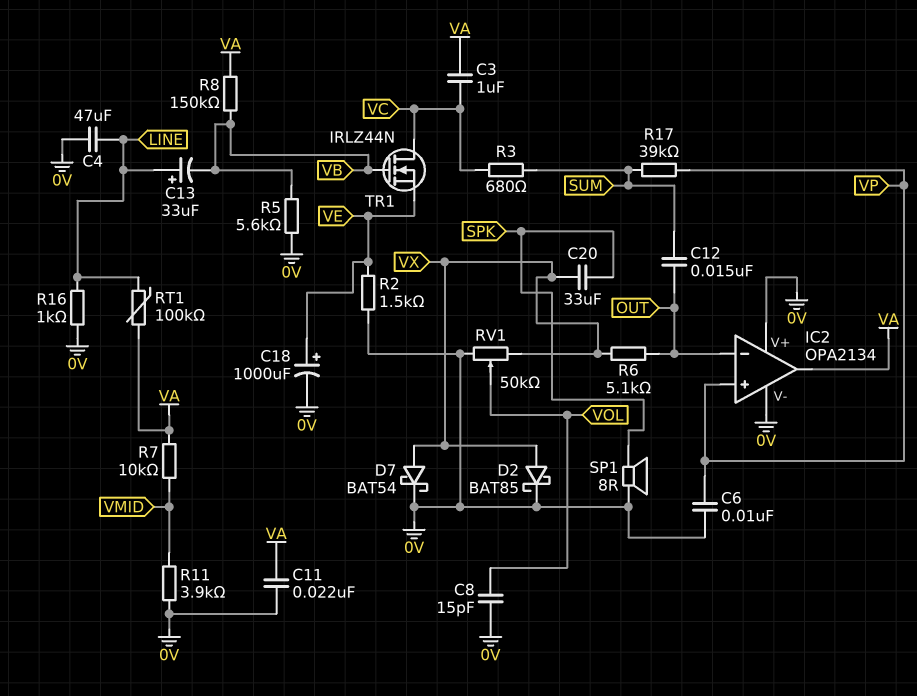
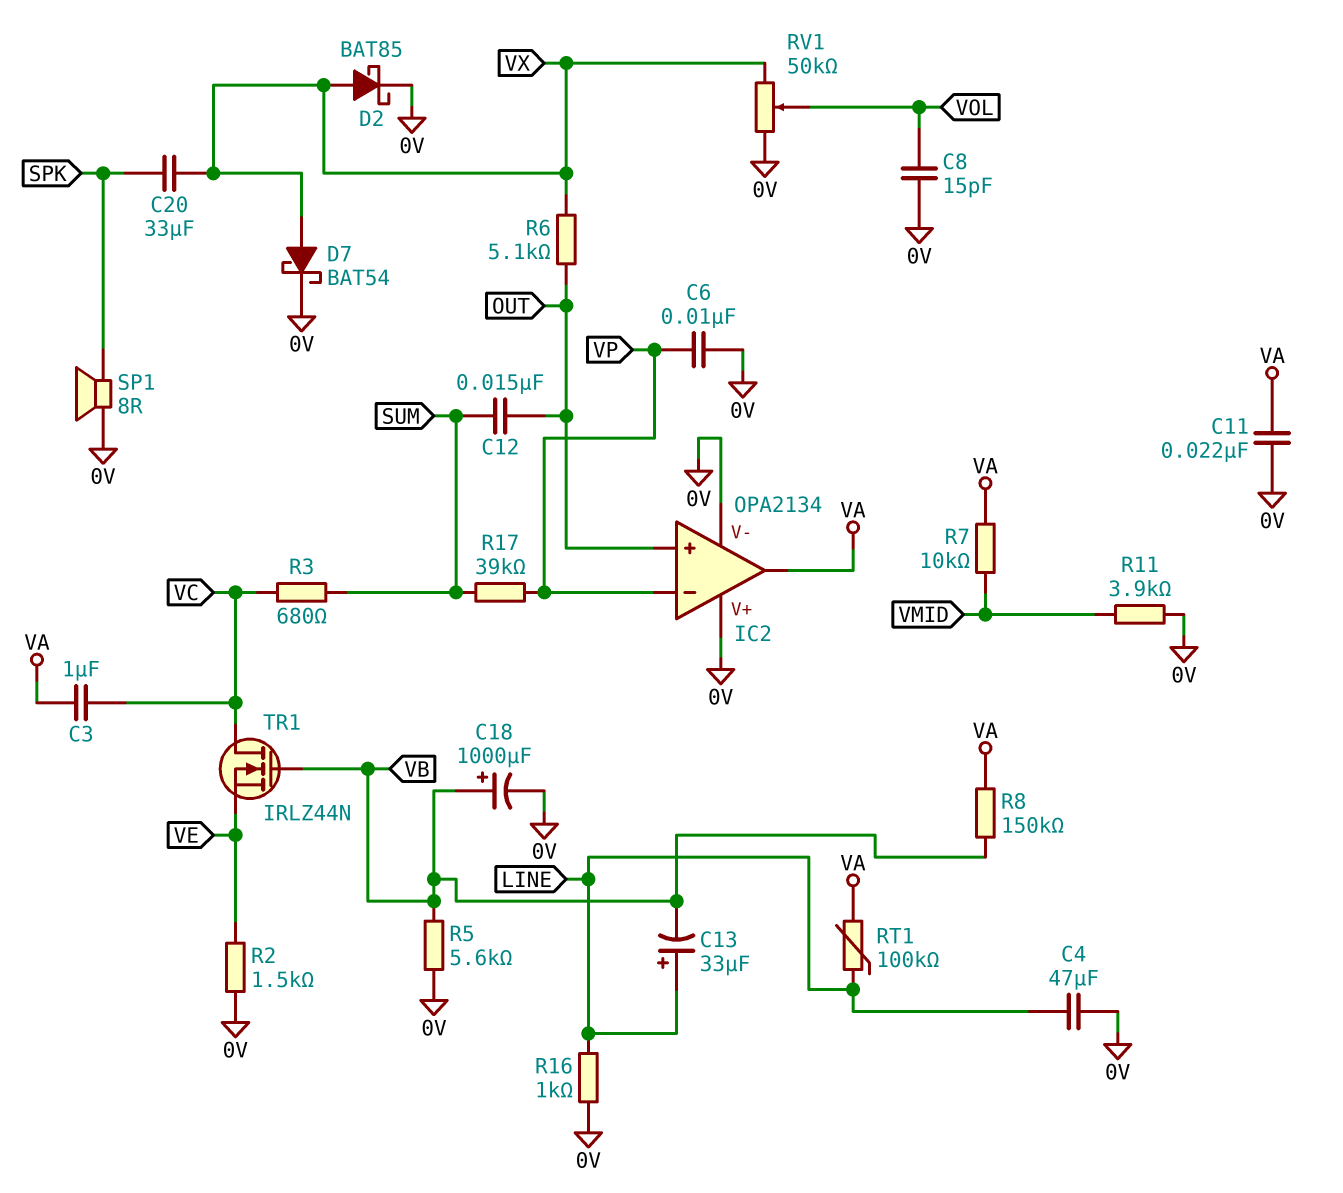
C18: 1000uF (plus VE, minus 0V) -> 1000uF (plus VB, minus 0V)
IC2 pin in+: VP -> OUT
IC2 pin in-: OUT -> VP

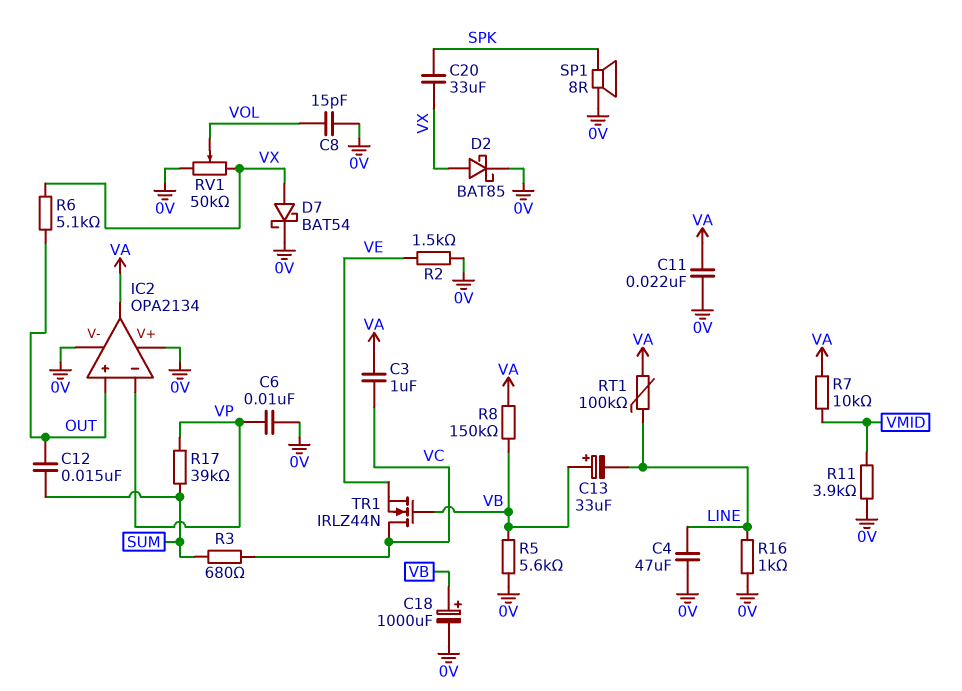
C13: 33uF (plus LINE, minus VB) -> 33uF (plus VB, minus LINE)

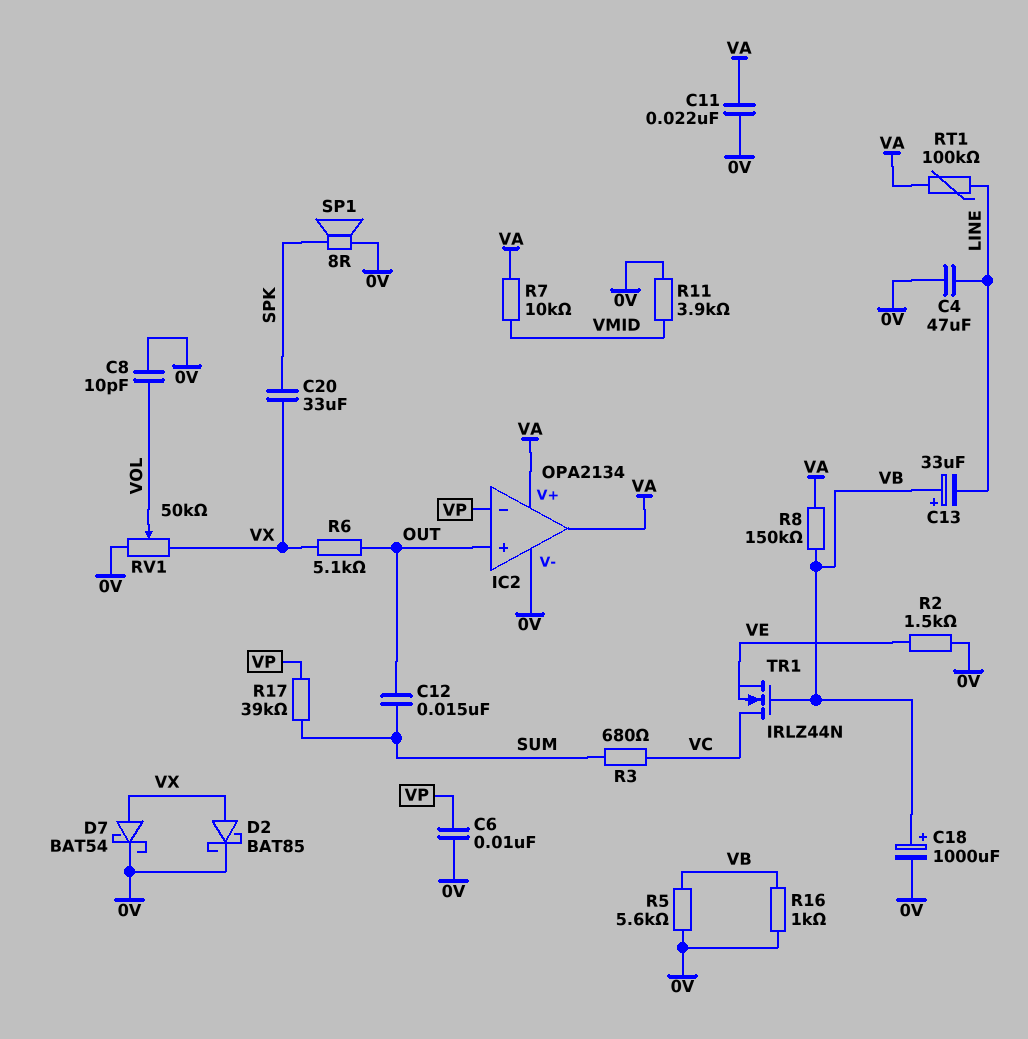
C3: 1uF (VA, VC) -> none
C8: 15pF (0V, VOL) -> 10pF (0V, VOL)
IC2 pin V+: 0V -> VA
R16: 1k (0V, LINE) -> 1k (0V, VB)

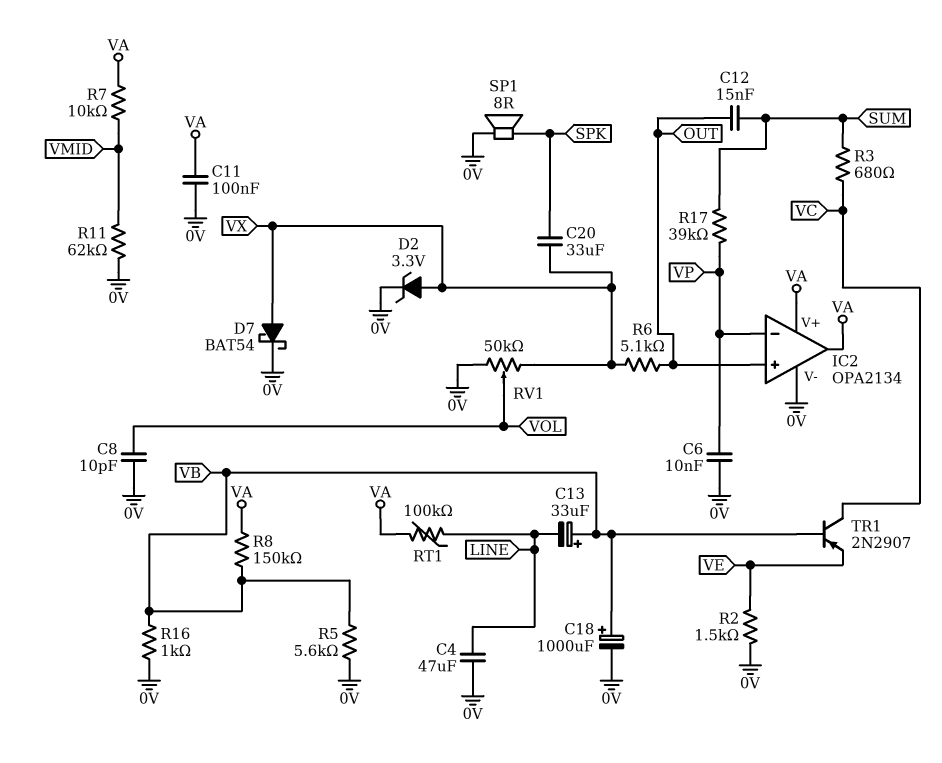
C11: 22nF (0V, VA) -> 100nF (0V, VA)
D2: schottky BAT85 (A VX, K 0V) -> zener 3.3V (A VX, K 0V)
R11: 3.9k (0V, VMID) -> 62k (0V, VMID)
TR1: NMOS IRLZ44N (G VB, D VC, S VE) -> PNP 2N2907 (B VB, C VC, E VE)

